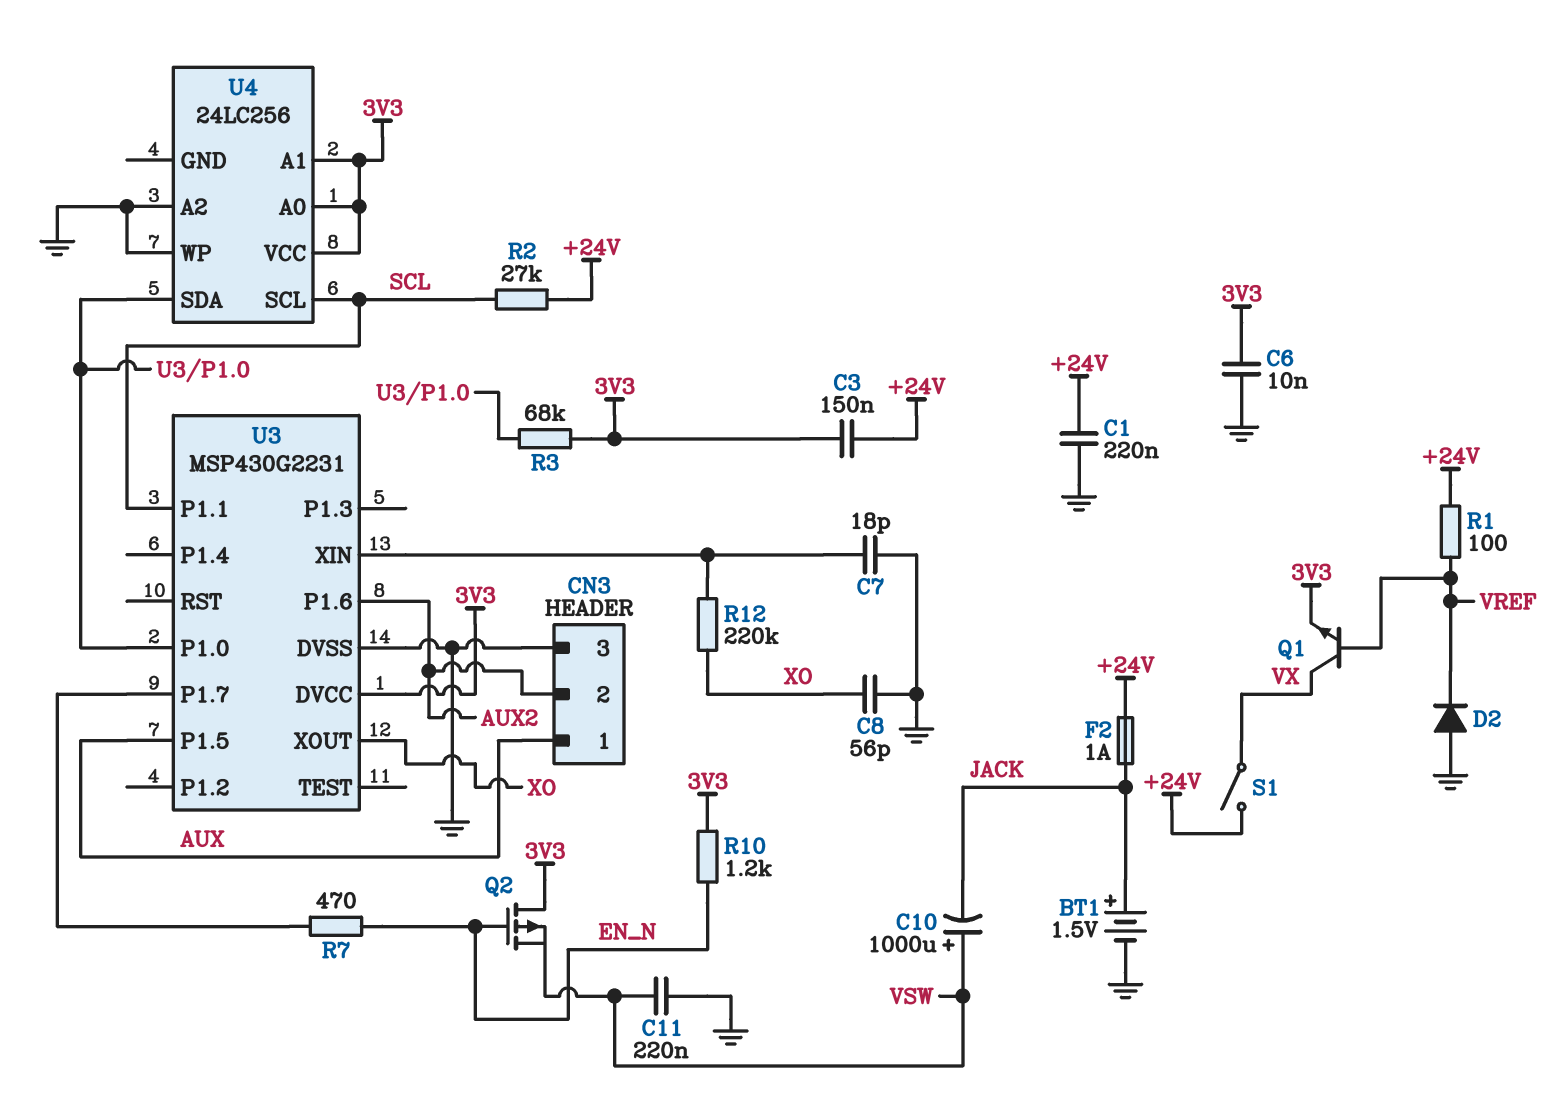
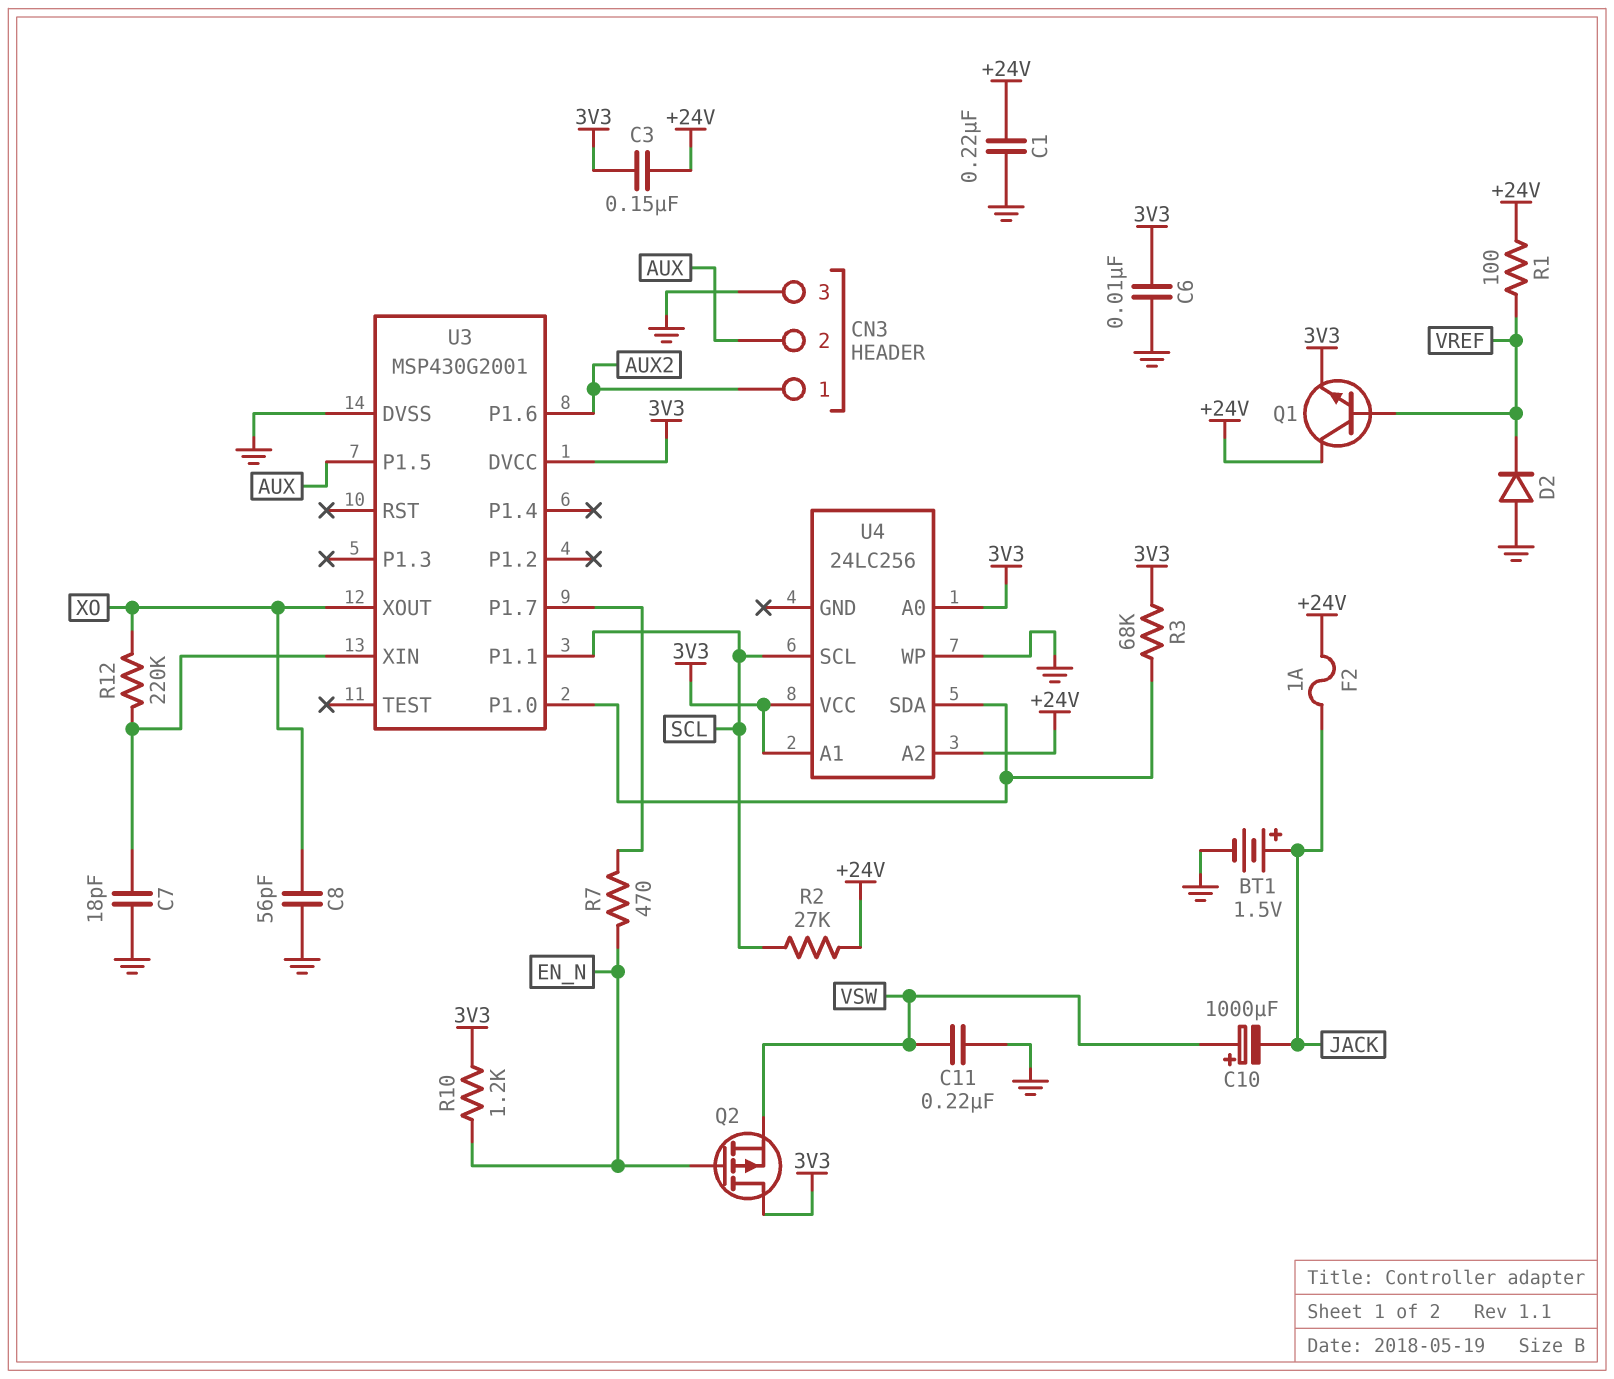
CN3 pin 1: AUX -> AUX2
CN3 pin 2: AUX2 -> AUX
Q1: NPN (B VREF, C VX, E 3V3) -> NPN (B VREF, C +24V, E 3V3)
S1: switch (+24V, VX) -> none
U3: MSP430G2231 -> MSP430G2001
U4 pin A2: GND -> +24V

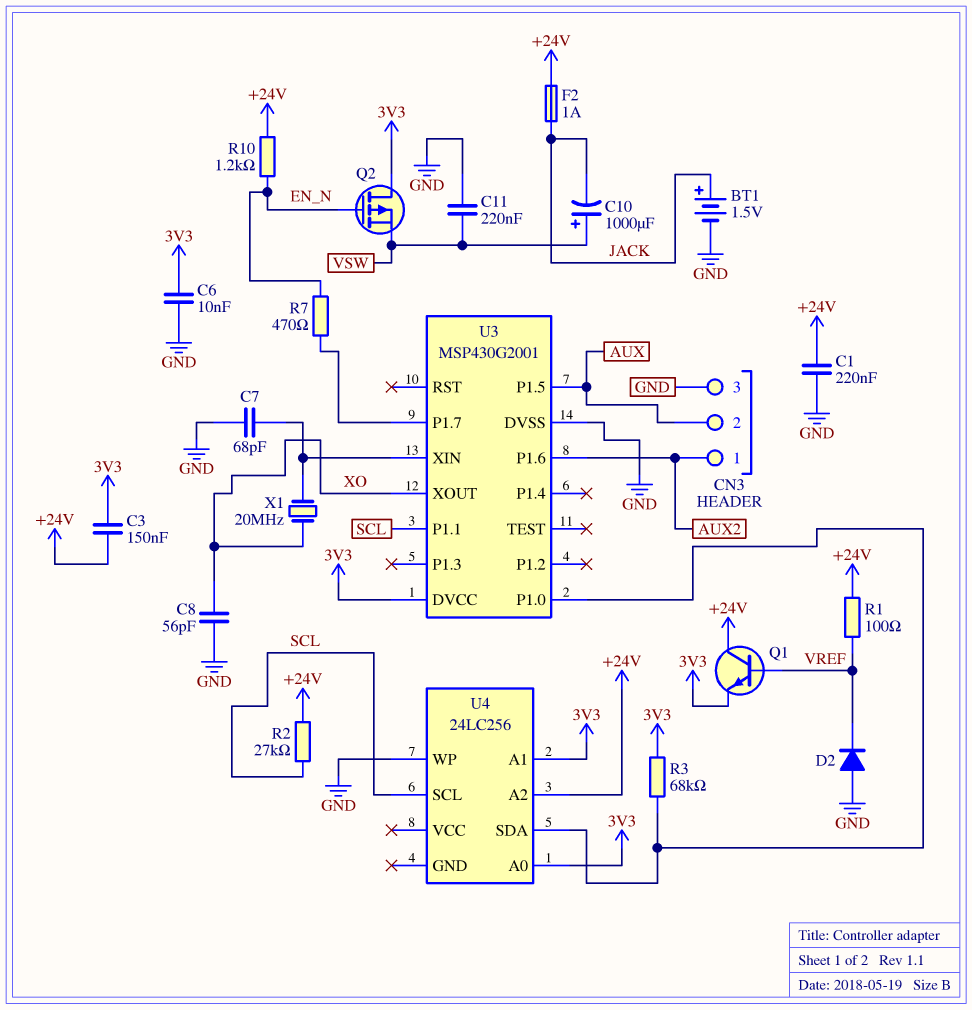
C7: 18pF (GND, U3/XIN) -> 68pF (GND, U3/XIN)
R10: 1.2k (3V3, EN_N) -> 1.2k (+24V, EN_N)
R12: 220k (U3/XIN, XO) -> none
U4 pin VCC: 3V3 -> none
X1: none -> 20MHz (U3/XIN, XO)

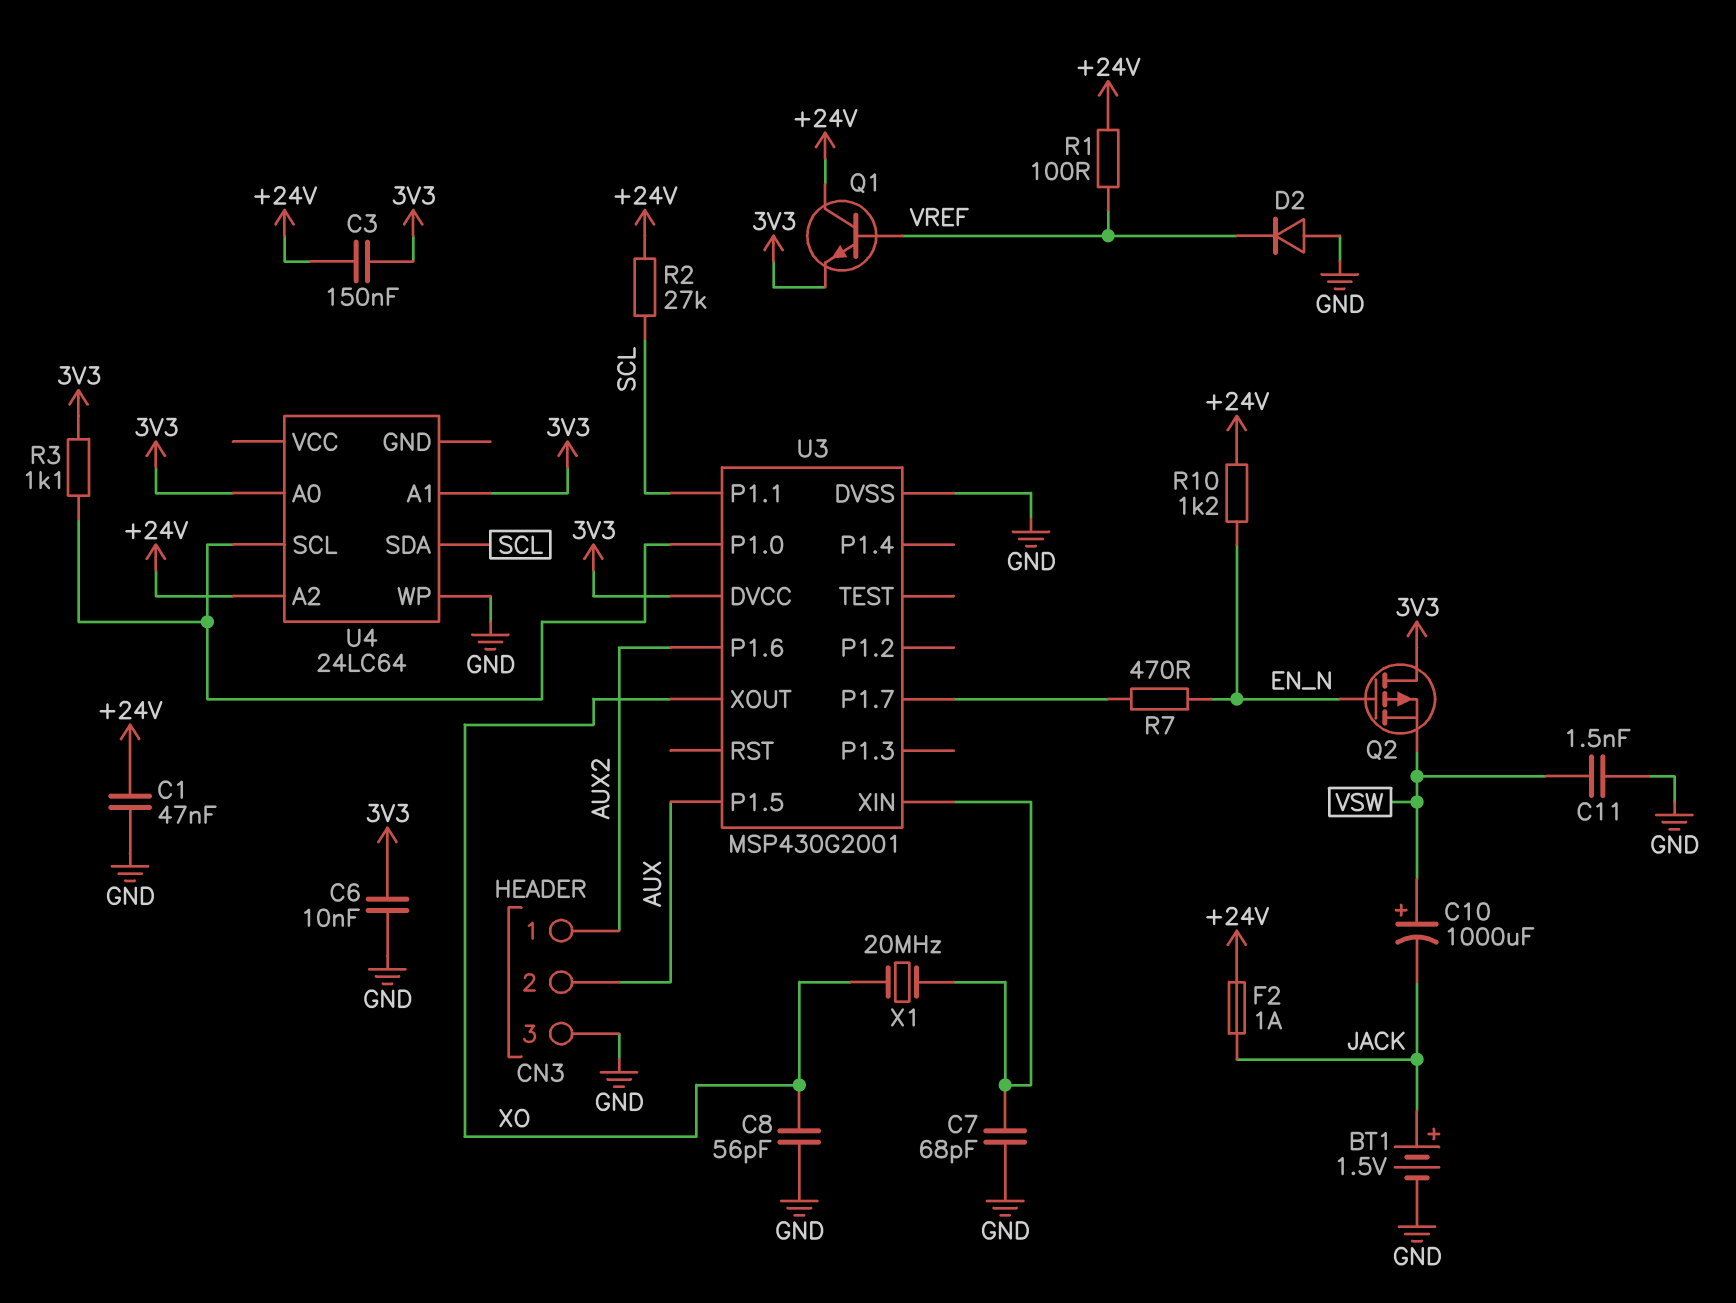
C1: 220nF (+24V, GND) -> 47nF (+24V, GND)
C11: 220nF (GND, VSW) -> 1.5nF (GND, VSW)
R3: 68k (3V3, U3/P1.0) -> 1.1k (3V3, U3/P1.0)
U4: 24LC256 -> 24LC64
U4 pin SCL: SCL -> U3/P1.0
U4 pin SDA: U3/P1.0 -> SCL

